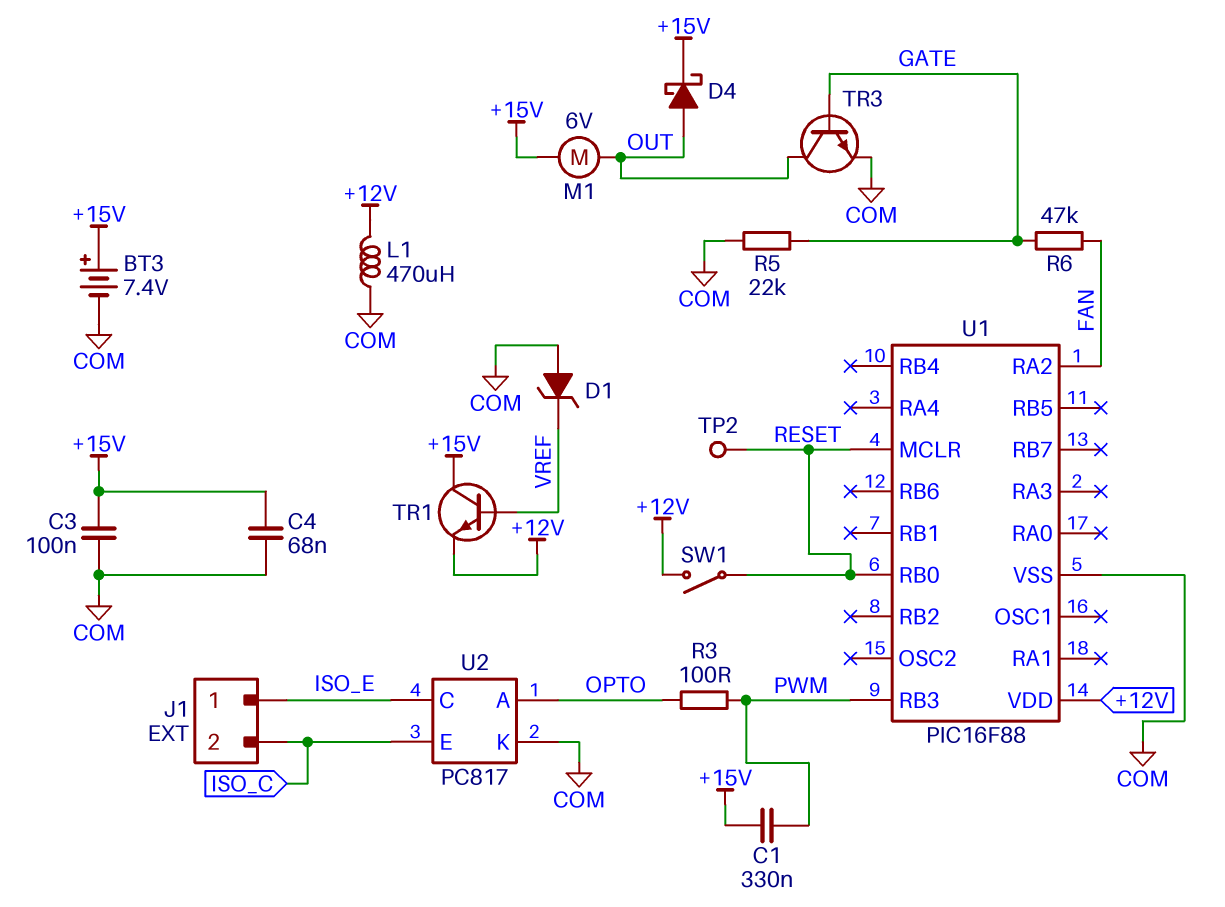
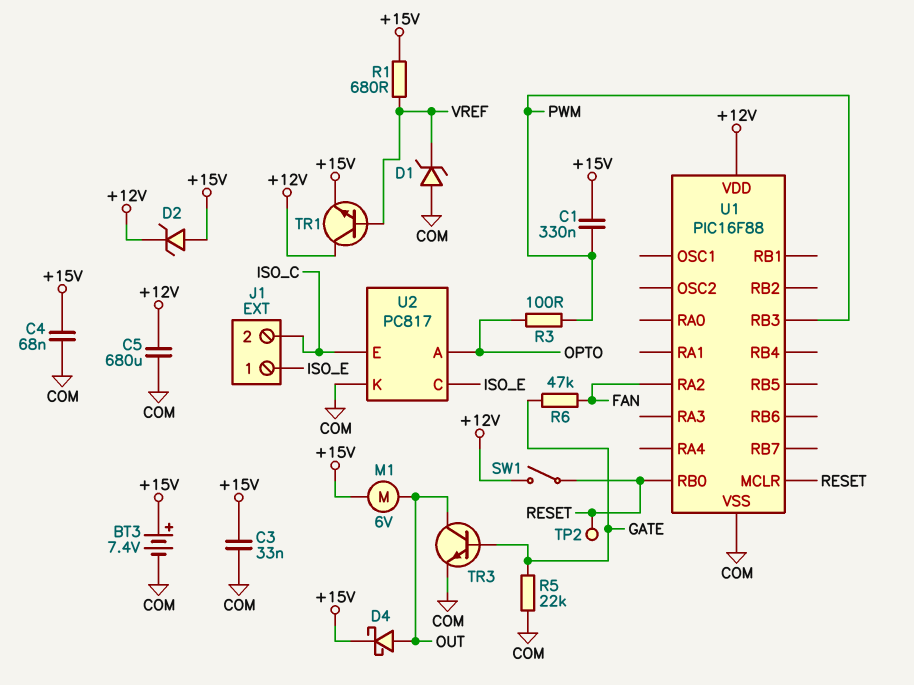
C3: 100nF (+15V, COM) -> 33nF (+15V, COM)
C5: none -> 680uF (+12V, COM)
D2: none -> zener (A +15V, K +12V)
L1: 470uH (+12V, COM) -> none
R1: none -> 680 (+15V, VREF)
TR1: NPN (B VREF, C +15V, E +12V) -> NPN (B VREF, C +12V, E +15V)

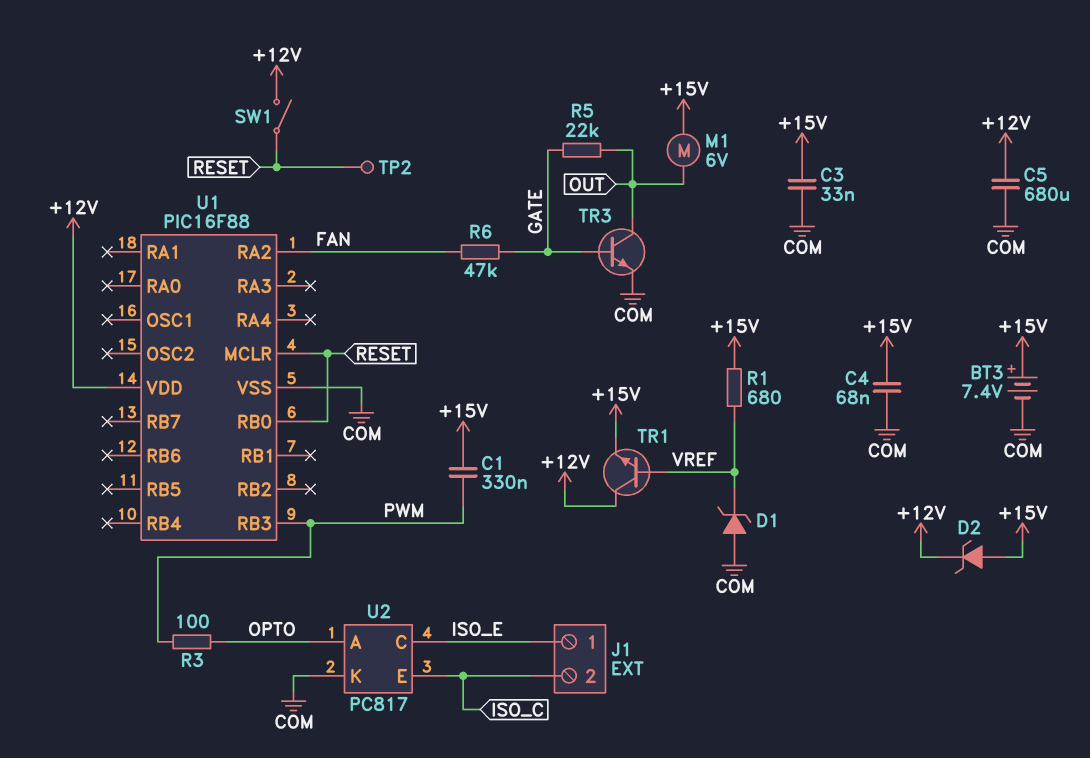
D4: schottky (A OUT, K +15V) -> none
R5: 22k (COM, GATE) -> 22k (GATE, OUT)

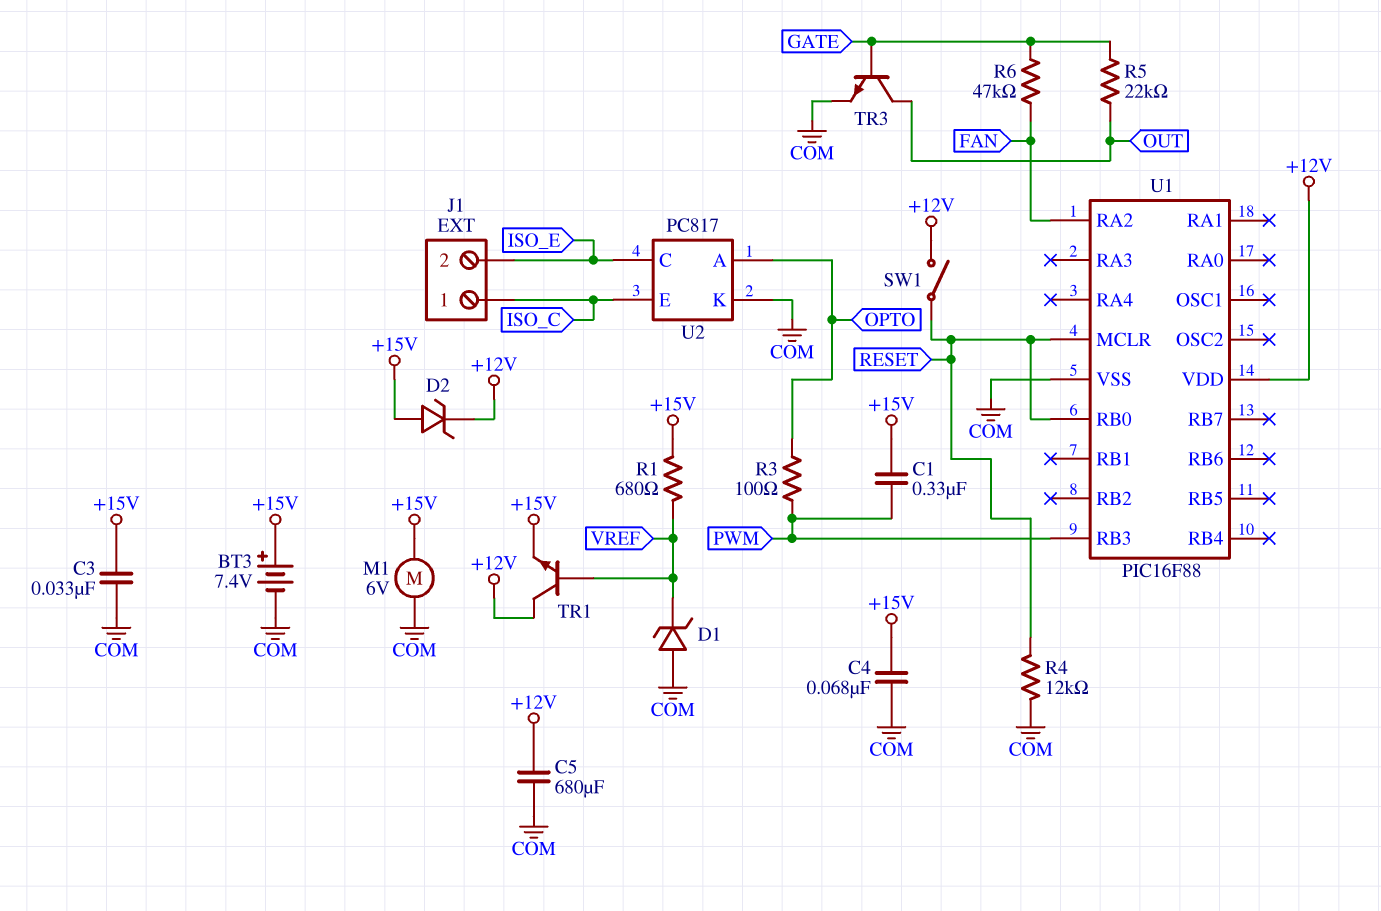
J1 pin 1: ISO_E -> ISO_C
J1 pin 2: ISO_C -> ISO_E
M1: motor 6V (+15V, OUT) -> motor 6V (+15V, COM)
R4: none -> 12k (COM, RESET)
TP2: test point (RESET) -> none

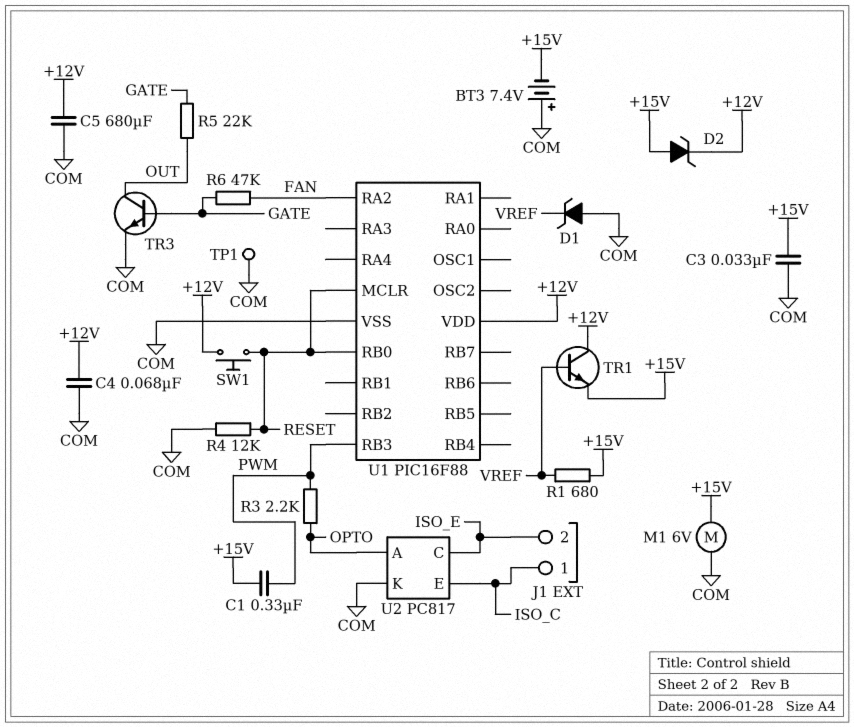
BT3: 7.4V (plus +15V, minus COM) -> 7.4V (plus COM, minus +15V)
C4: 68nF (+15V, COM) -> 68nF (+12V, COM)
R3: 100 (OPTO, PWM) -> 2.2k (OPTO, PWM)
SW1: switch (+12V, RESET) -> button (+12V, RESET)
TP1: none -> test point (COM)

